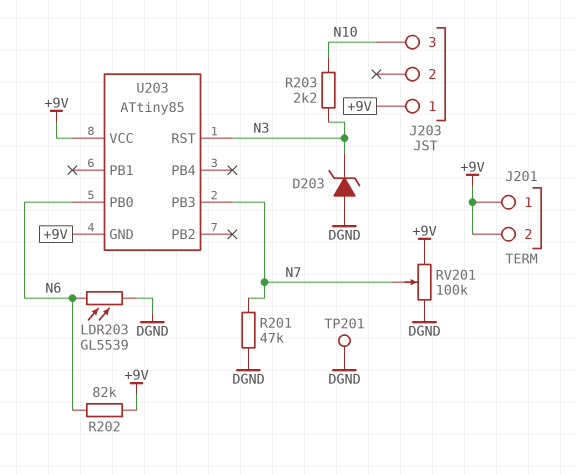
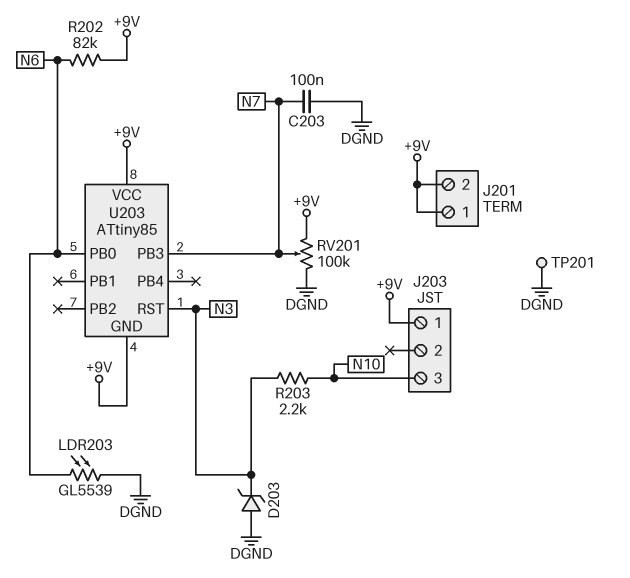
C203: none -> 100nF (DGND, N7)
R201: 47k (DGND, N7) -> none

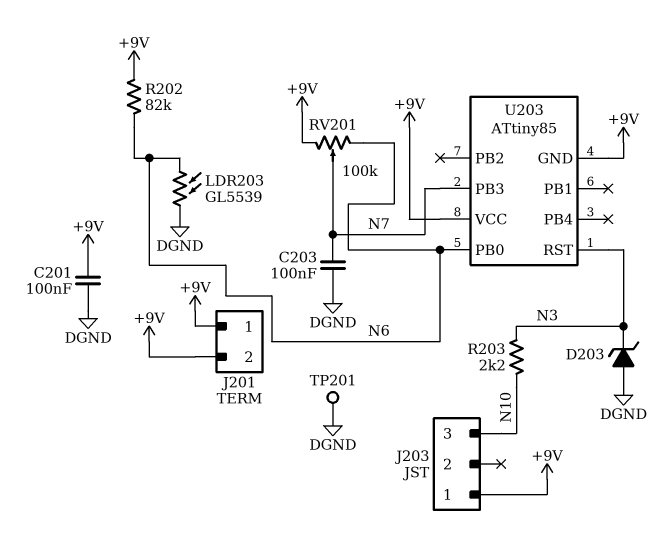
C201: none -> 100nF (+9V, DGND)
RV201: 100k (+9V, DGND, wiper N7) -> 100k (+9V, N6, wiper N7)

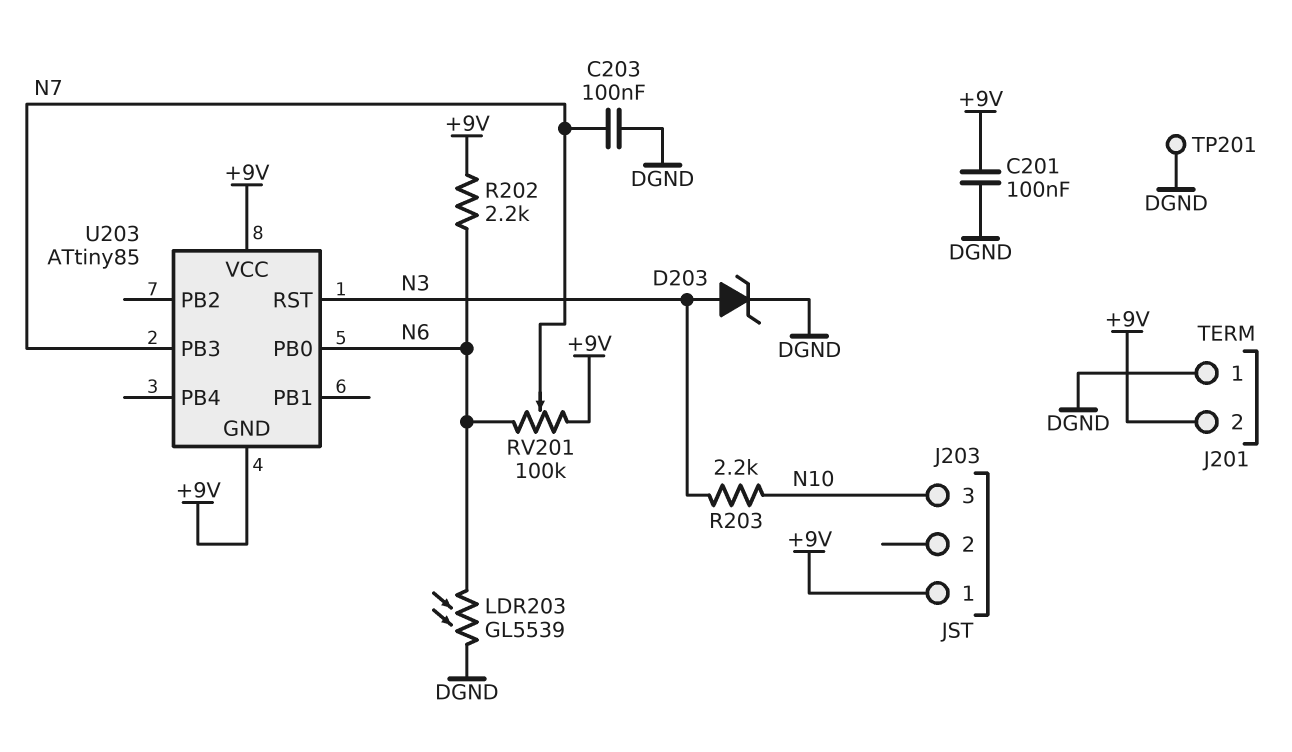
D203: zener (A DGND, K N3) -> zener (A N3, K DGND)
J201 pin 1: +9V -> DGND
R202: 82k (+9V, N6) -> 2.2k (+9V, N6)

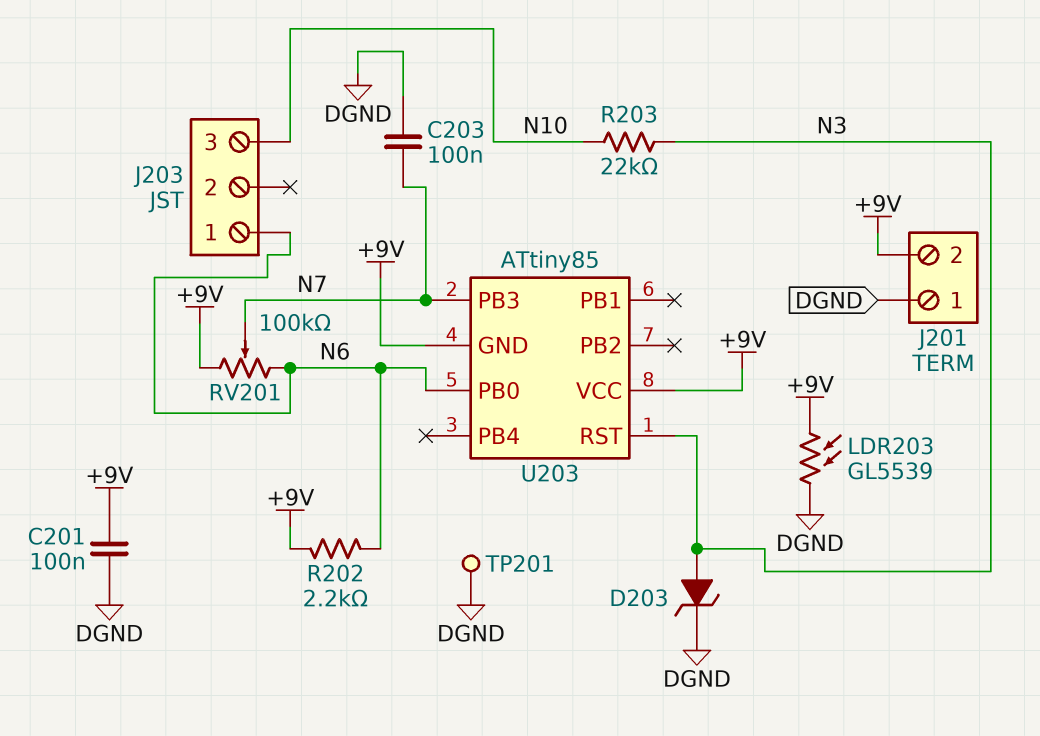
J203 pin 1: +9V -> N6
LDR203: GL5539 (DGND, N6) -> GL5539 (+9V, DGND)
R203: 2.2k (N3, N10) -> 22k (N3, N10)

